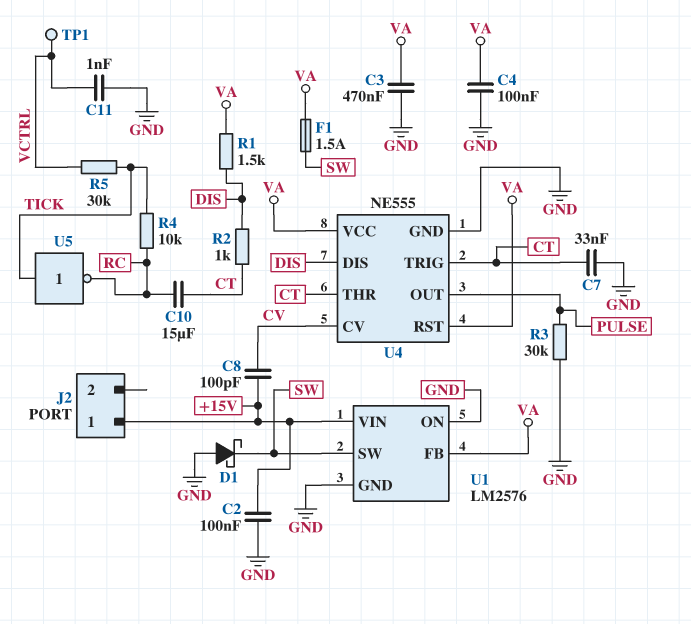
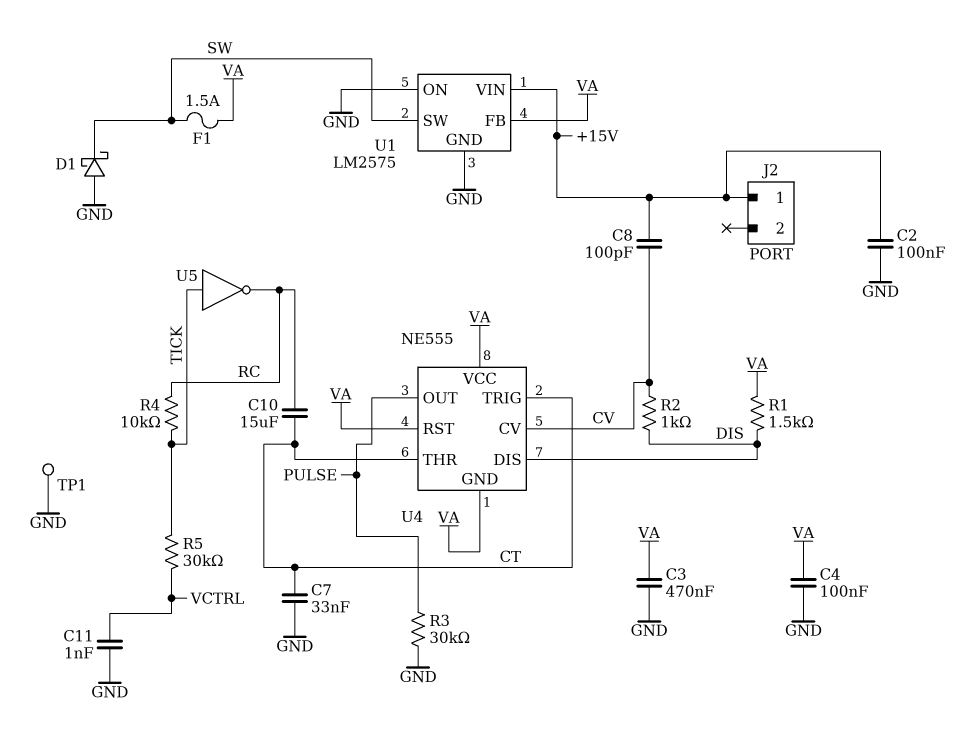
R2: 1k (CT, DIS) -> 1k (CV, DIS)
TP1: test point (VCTRL) -> test point (GND)
U1: LM2576 -> LM2575
U4 pin GND: GND -> VA

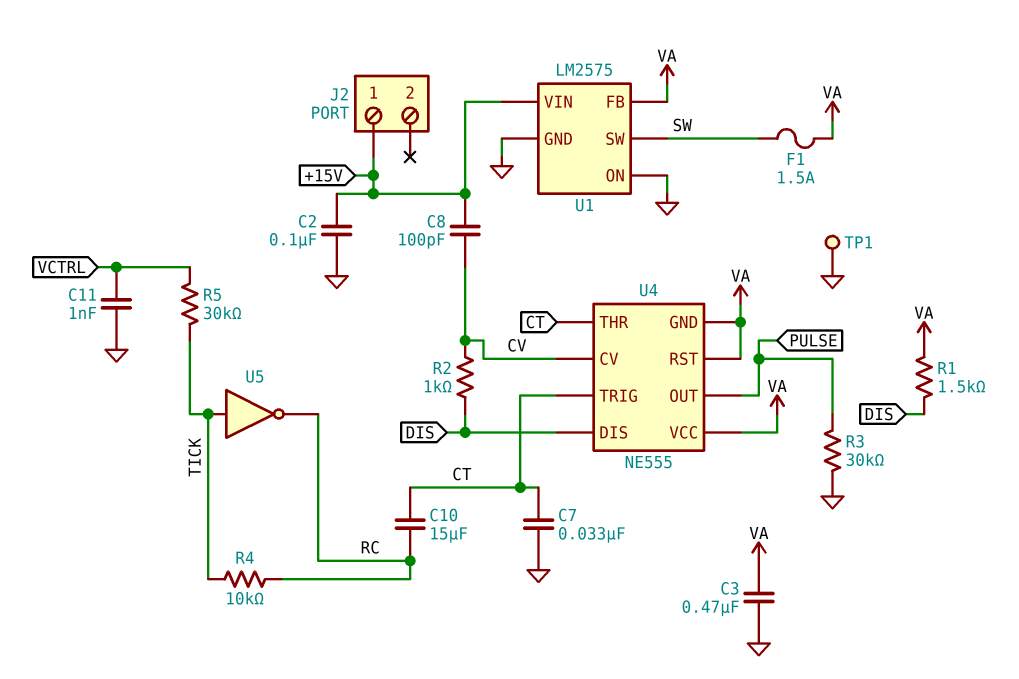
C4: 100nF (GND, VA) -> none
D1: schottky (A GND, K SW) -> none

